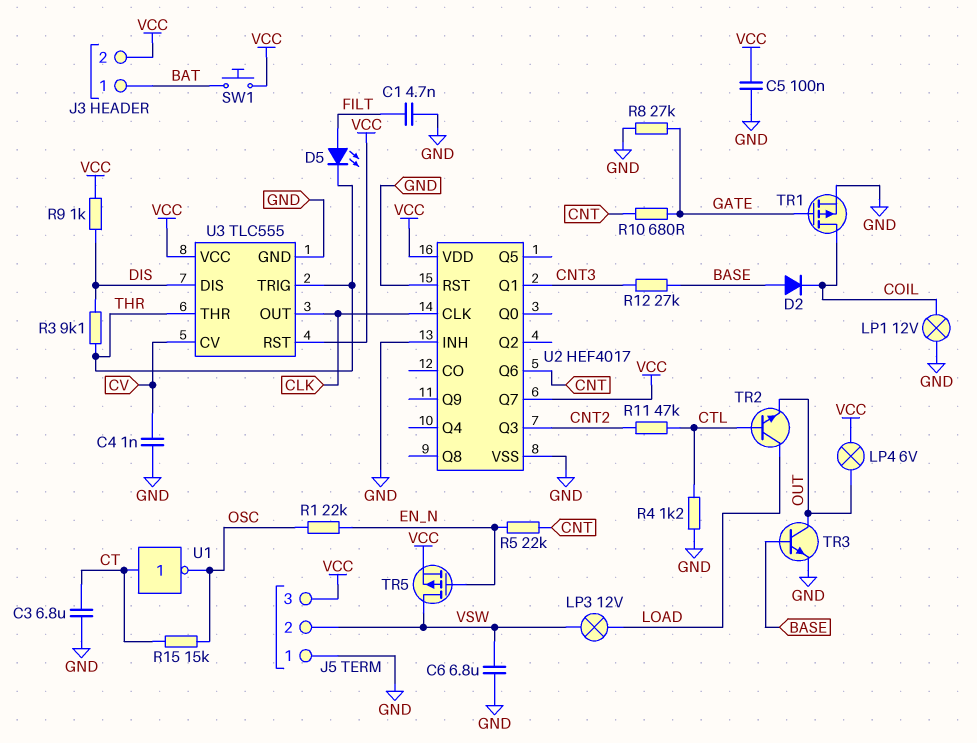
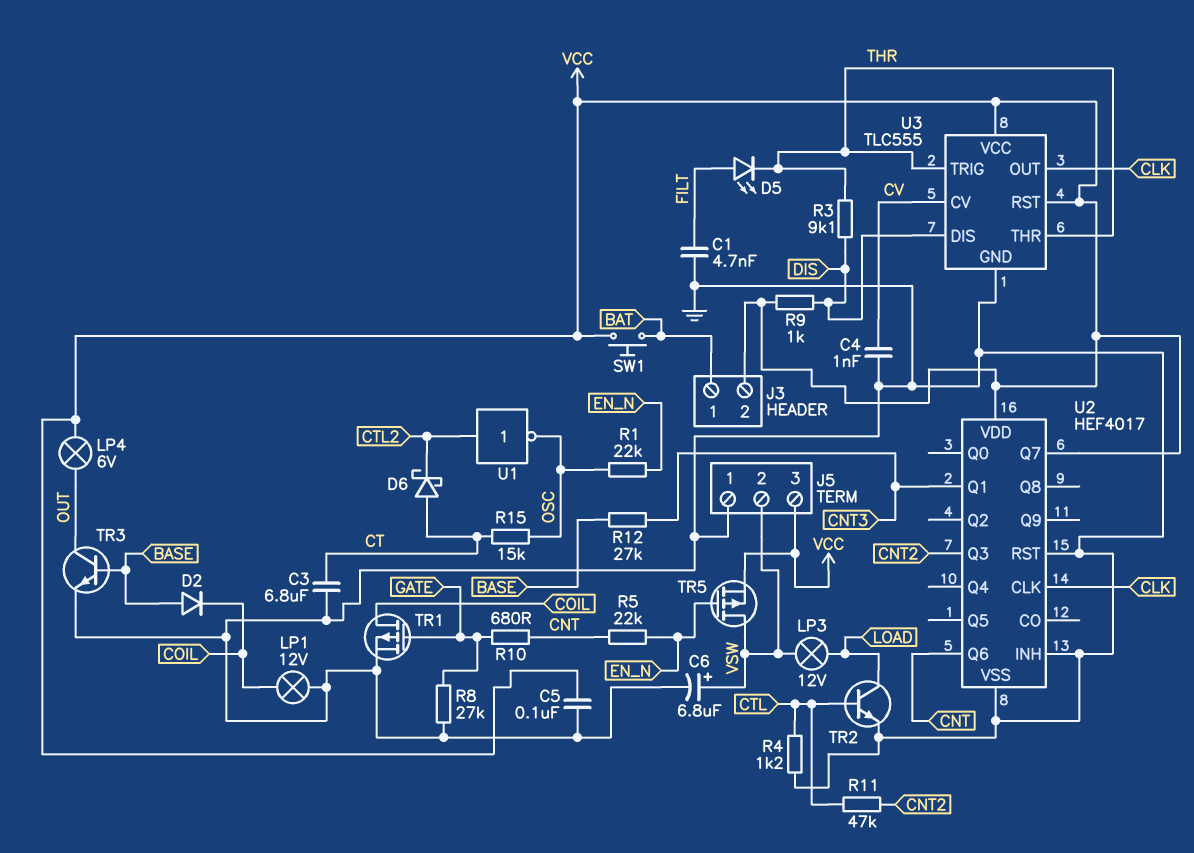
C6: 6.8uF (GND, VSW) -> 6.8uF (plus VSW, minus GND)
D6: none -> schottky (A CT, K CTL2)
TR2: NPN (B CTL, C LOAD, E OUT) -> NPN (B CTL, C LOAD, E GND)
U1: NOT (in CT, out OSC) -> NOT (in CTL2, out OSC)

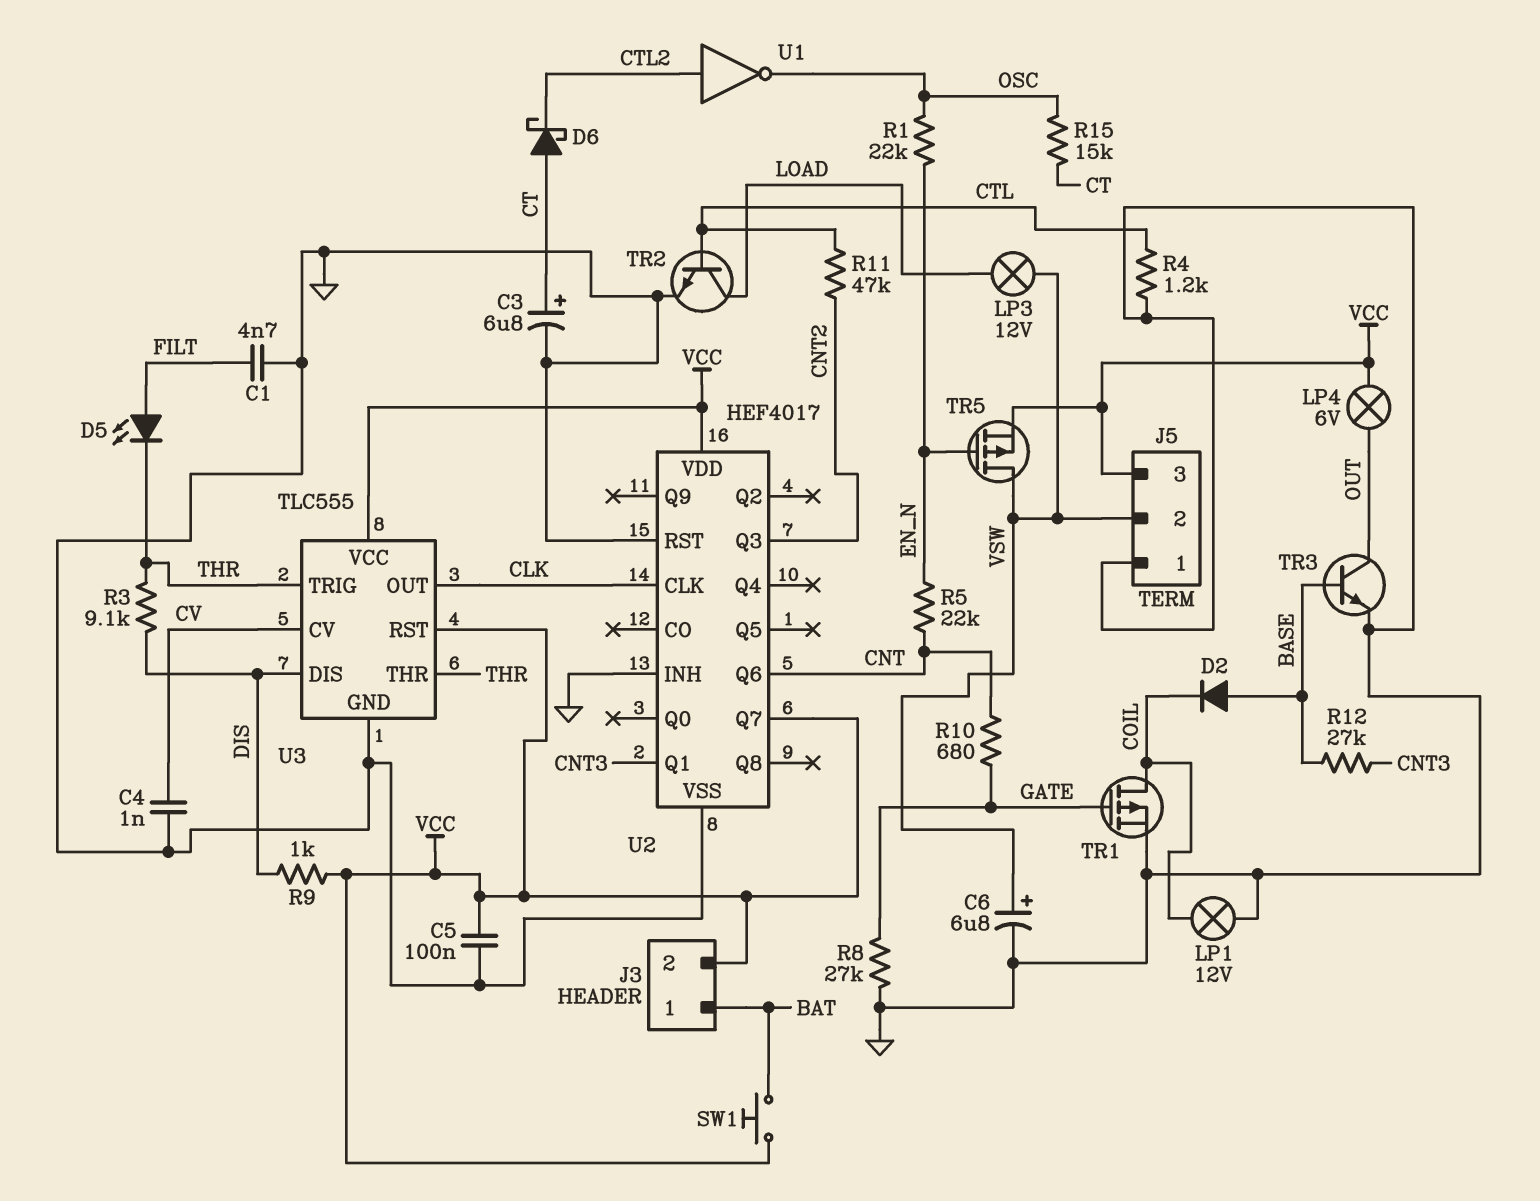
C3: 6.8uF (CT, GND) -> 6.8uF (plus CT, minus GND)

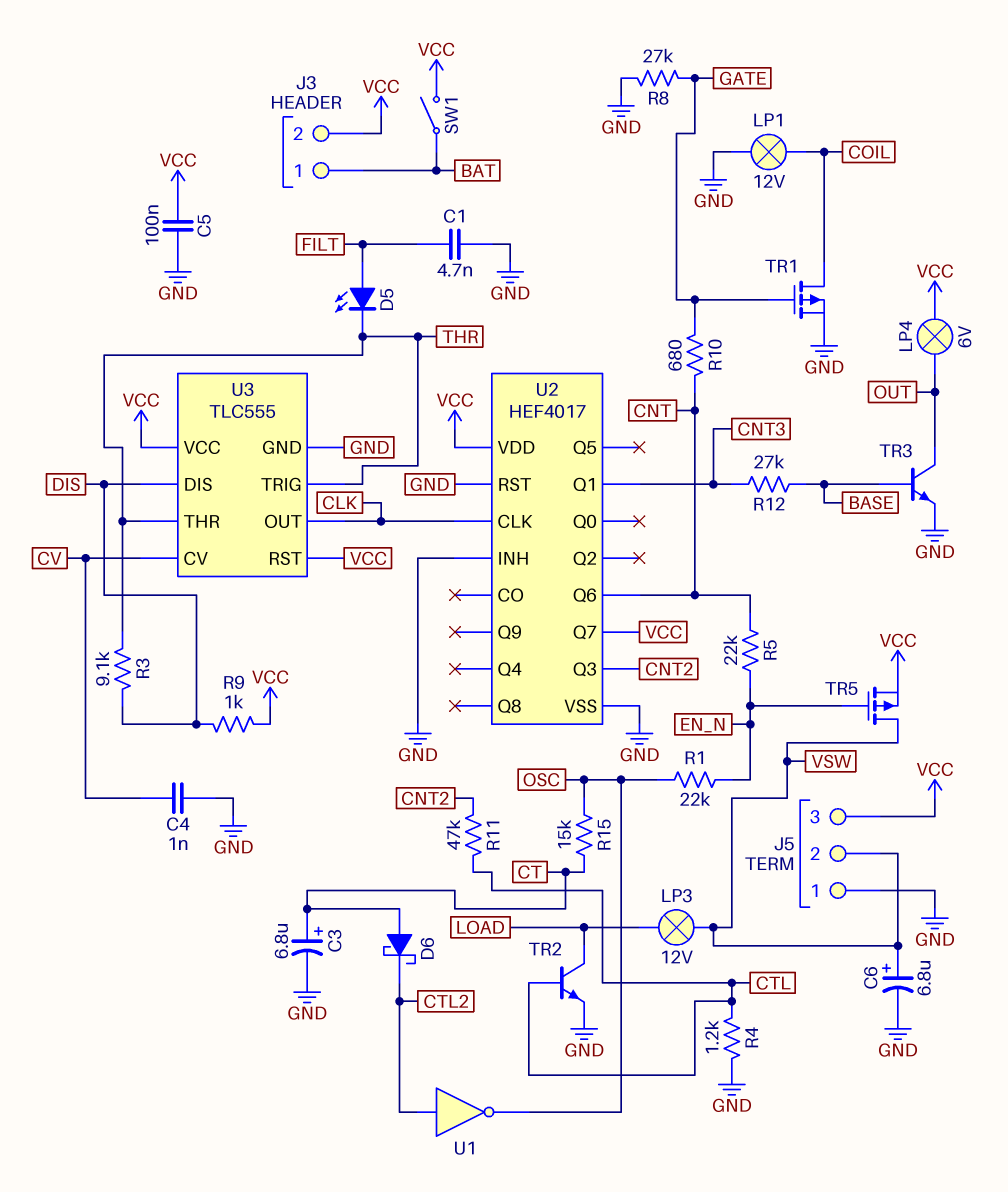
D2: diode (A BASE, K COIL) -> none
SW1: button (BAT, VCC) -> switch (BAT, VCC)

